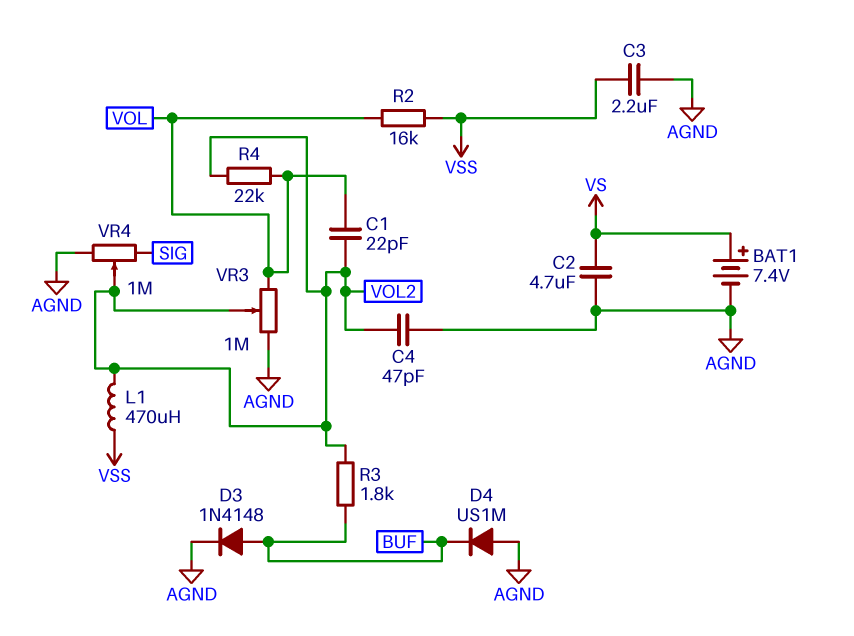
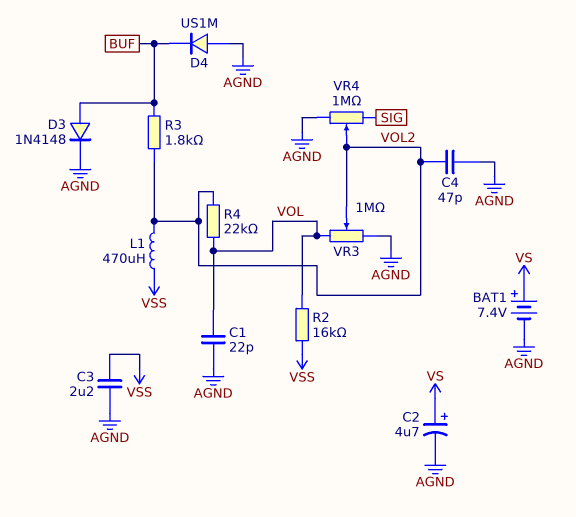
C1: 22pF (VOL, VOL2) -> 22pF (AGND, VOL)
C2: 4.7uF (AGND, VS) -> 4.7uF (plus VS, minus AGND)

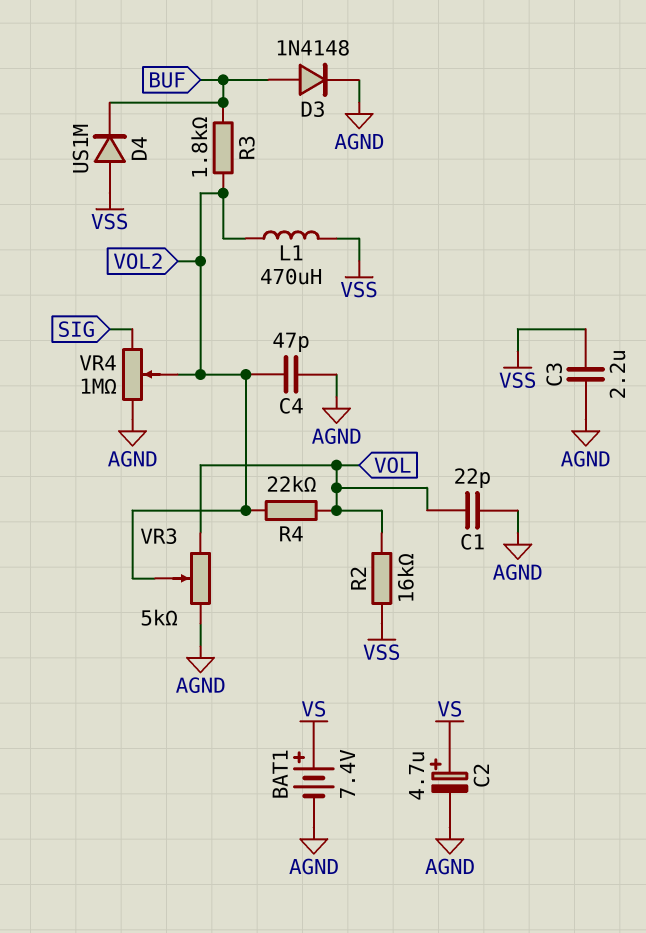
D4: diode US1M (A AGND, K BUF) -> diode US1M (A VSS, K BUF)
VR3: 1M (AGND, VOL, wiper VOL2) -> 5k (AGND, VOL, wiper VOL2)

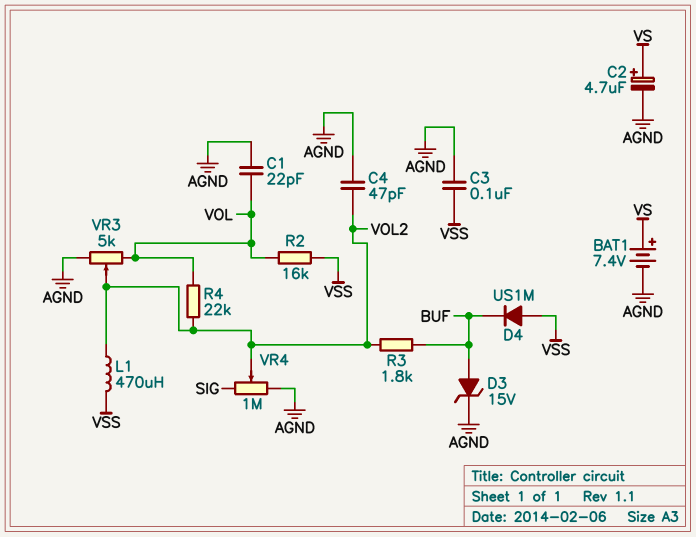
C3: 2.2uF (AGND, VSS) -> 100nF (AGND, VSS)
D3: diode 1N4148 (A BUF, K AGND) -> zener 15V (A BUF, K AGND)

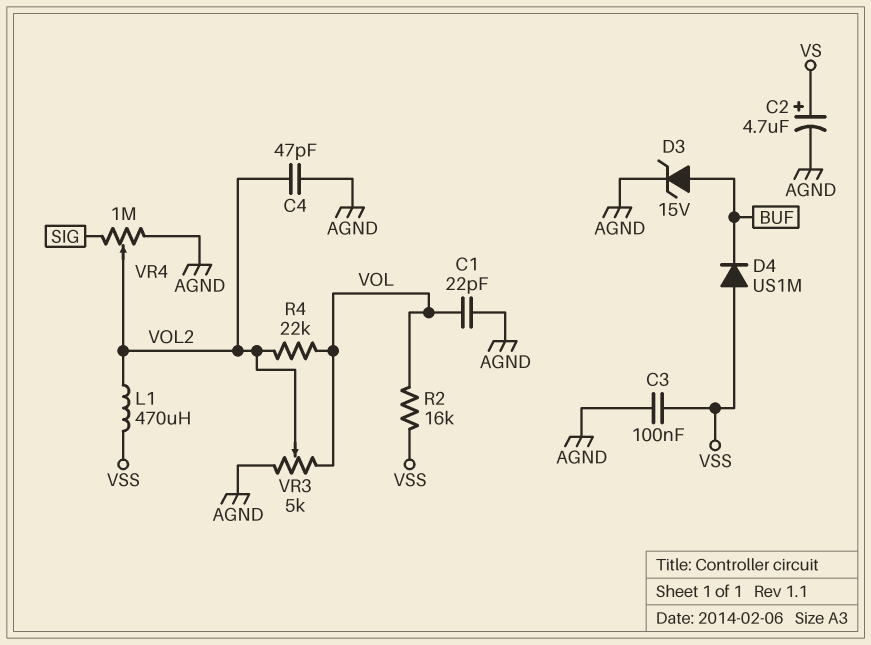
BAT1: 7.4V (plus VS, minus AGND) -> none
R3: 1.8k (BUF, VOL2) -> none

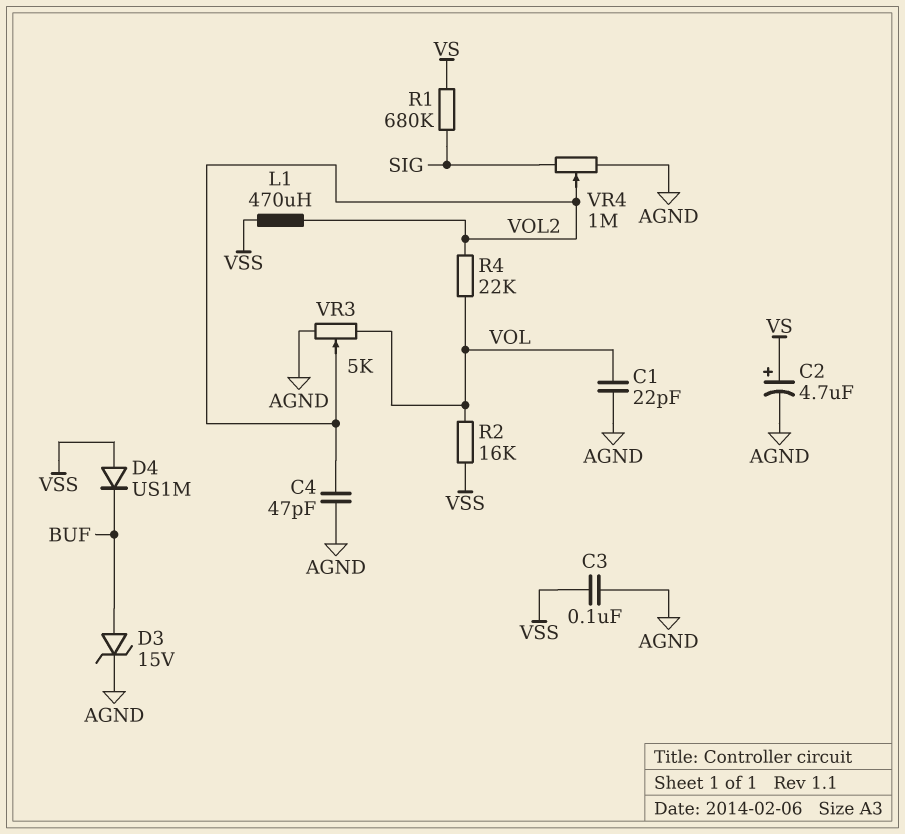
R1: none -> 680k (SIG, VS)

